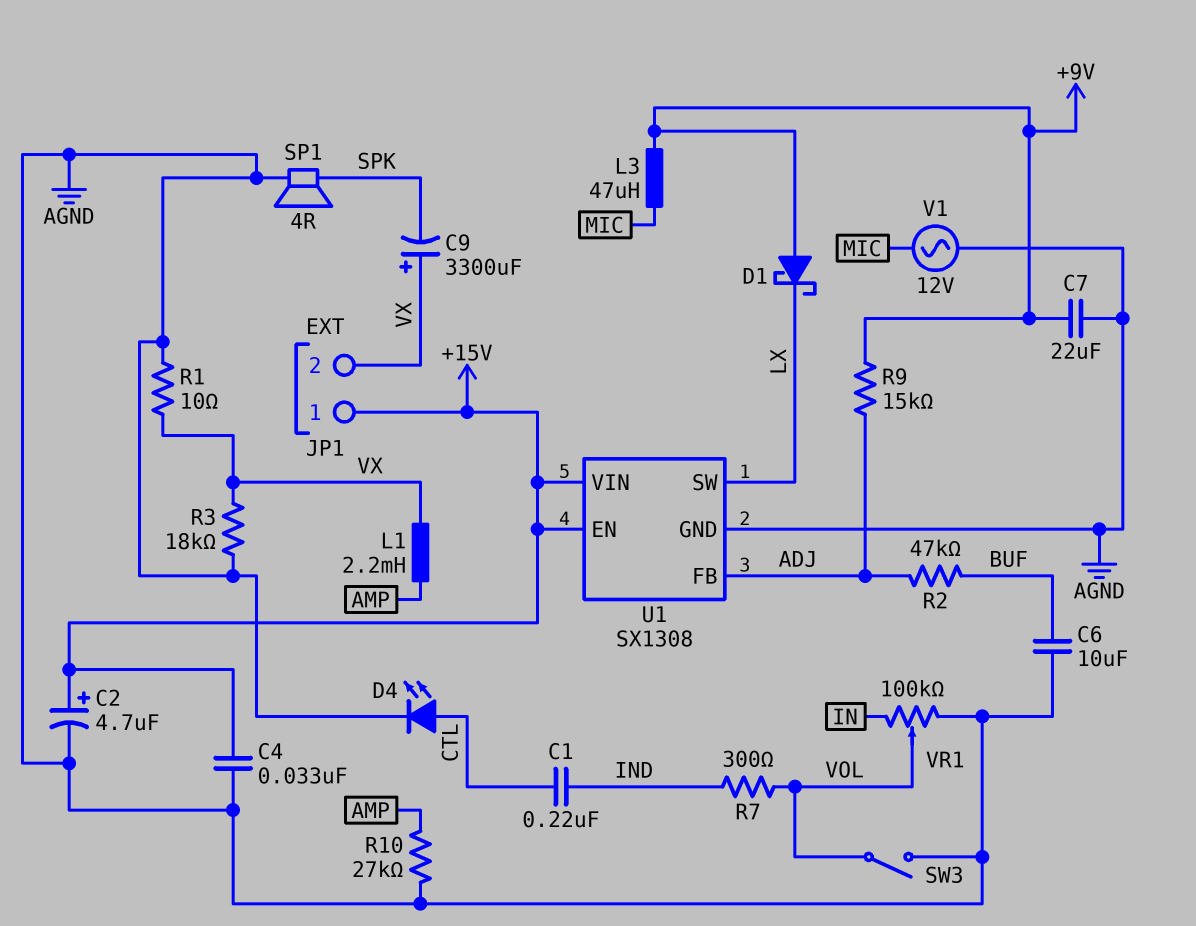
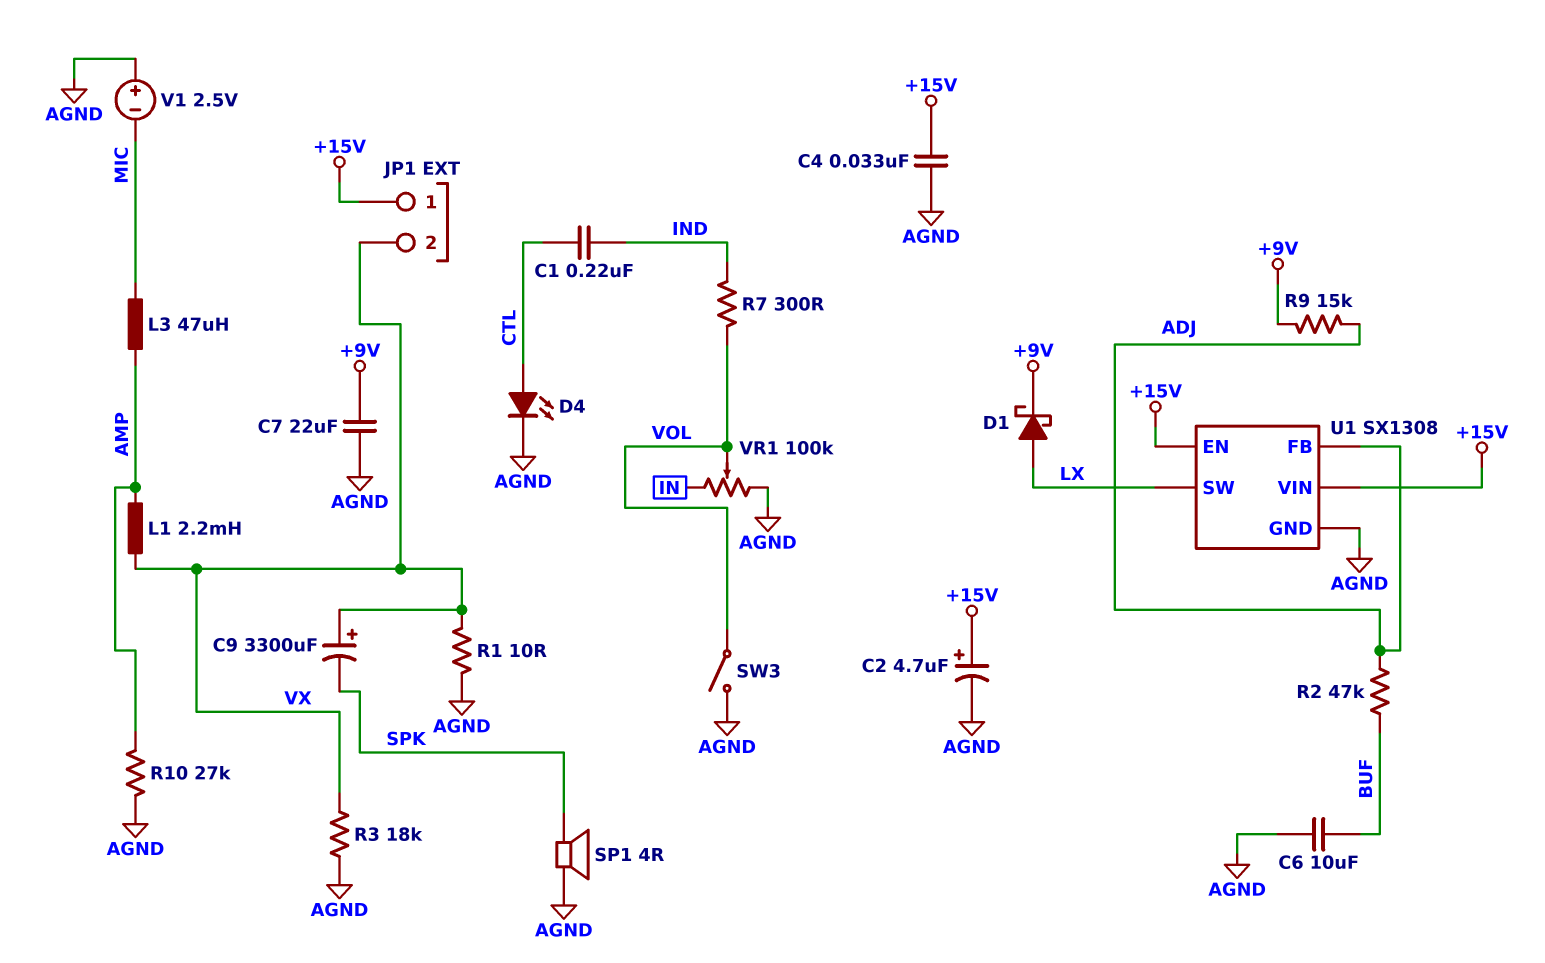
D1: schottky (A +9V, K LX) -> schottky (A LX, K +9V)
L3: 47uH (+9V, MIC) -> 47uH (AMP, MIC)
V1: AC 12V (AGND, MIC) -> 2.5V (plus AGND, minus MIC)

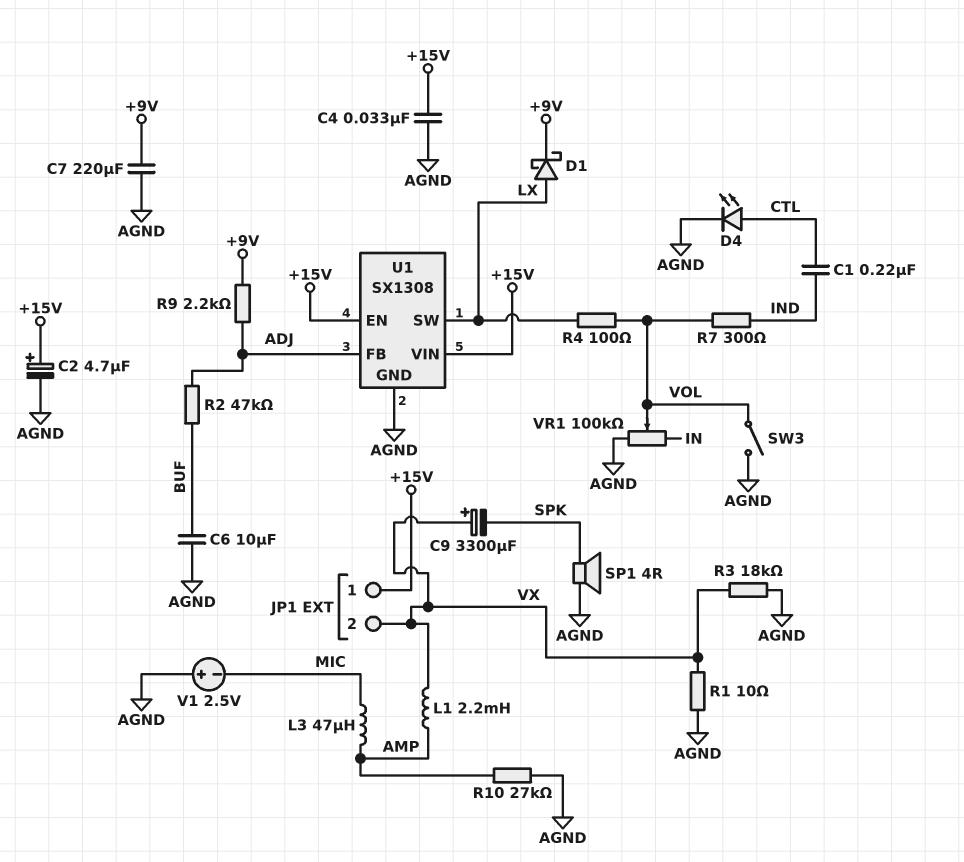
C7: 22uF (+9V, AGND) -> 220uF (+9V, AGND)
R4: none -> 100 (LX, VOL)
R9: 15k (+9V, ADJ) -> 2.2k (+9V, ADJ)

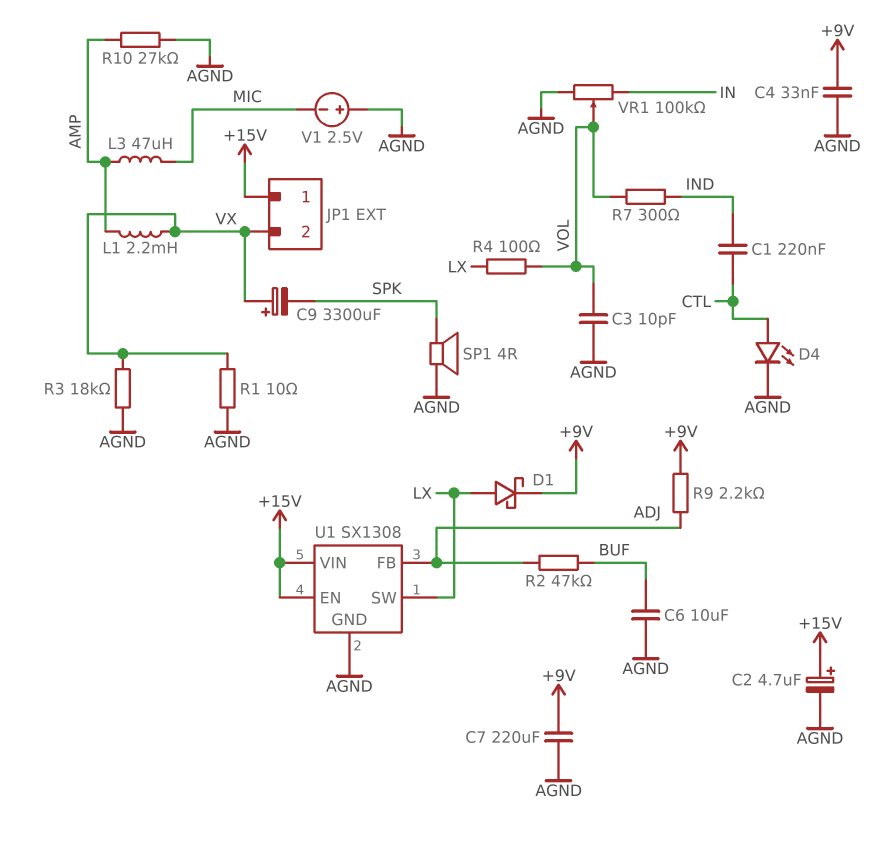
C3: none -> 10pF (AGND, VOL)
C4: 33nF (+15V, AGND) -> 33nF (+9V, AGND)
SW3: switch (AGND, VOL) -> none

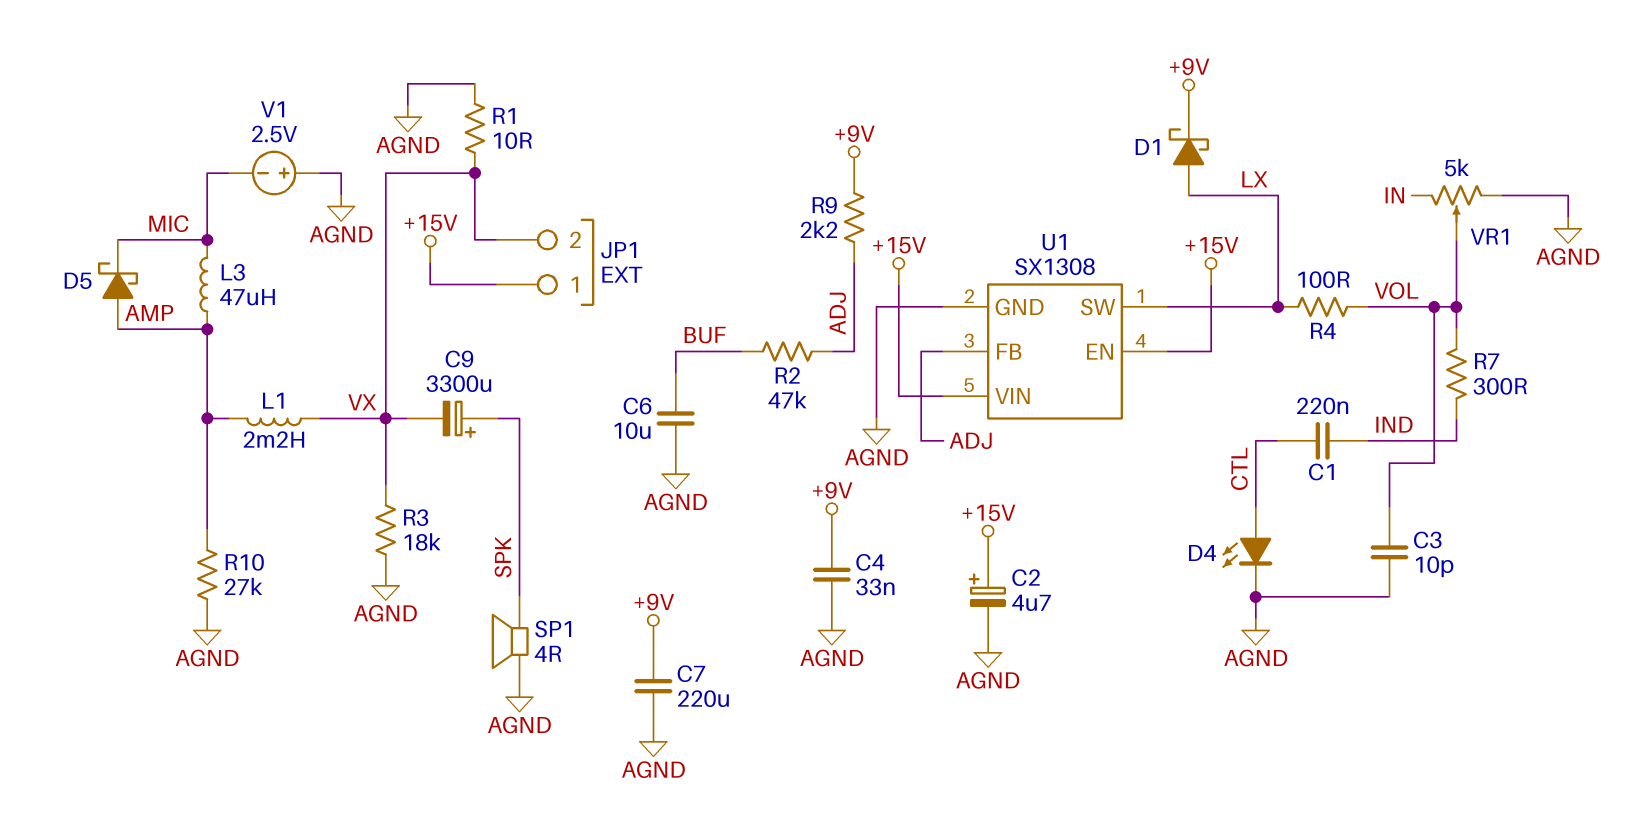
C9: 3300uF (plus VX, minus SPK) -> 3300uF (plus SPK, minus VX)
D5: none -> schottky (A AMP, K MIC)
VR1: 100k (AGND, IN, wiper VOL) -> 5k (AGND, IN, wiper VOL)

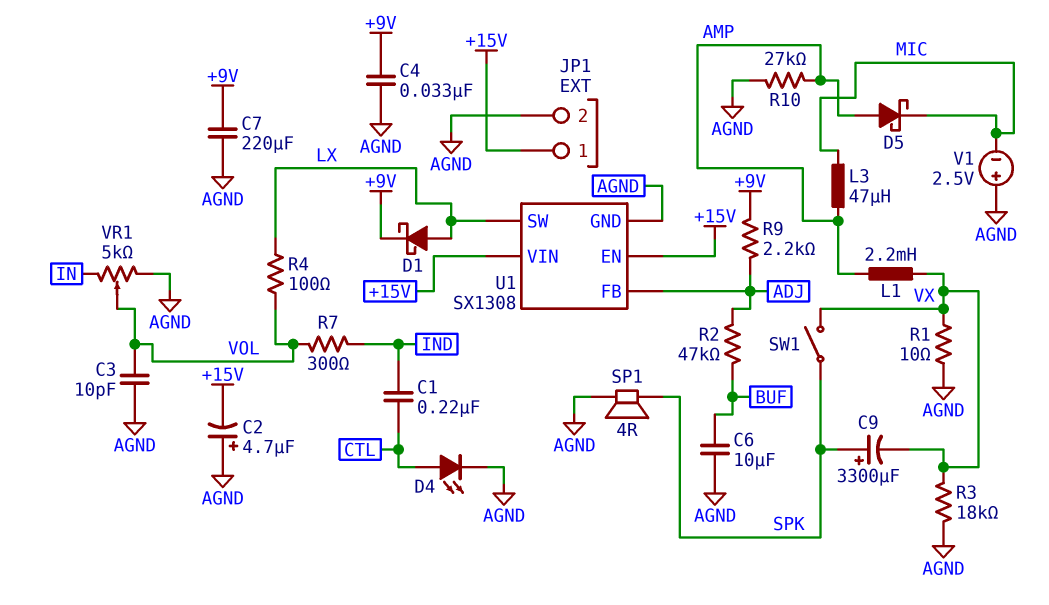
C2: 4.7uF (plus +15V, minus AGND) -> 4.7uF (plus AGND, minus +15V)
JP1 pin 2: VX -> AGND
SW1: none -> switch (SPK, VX)

